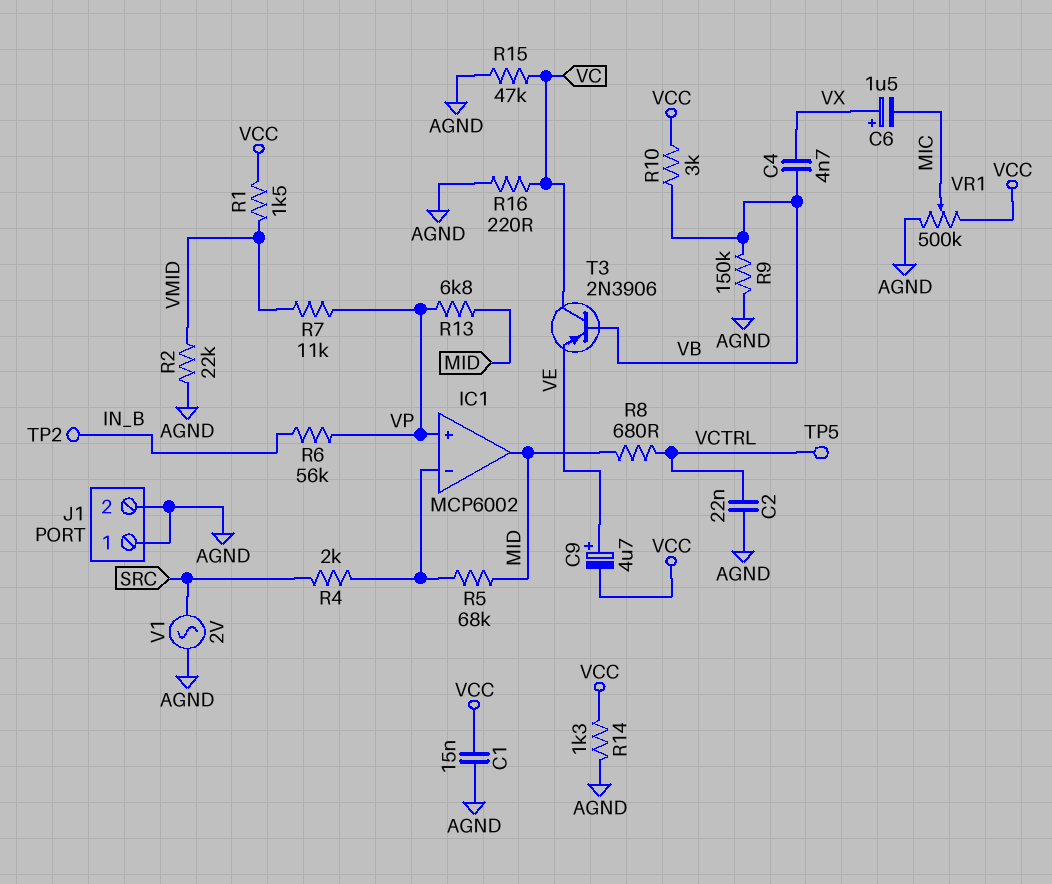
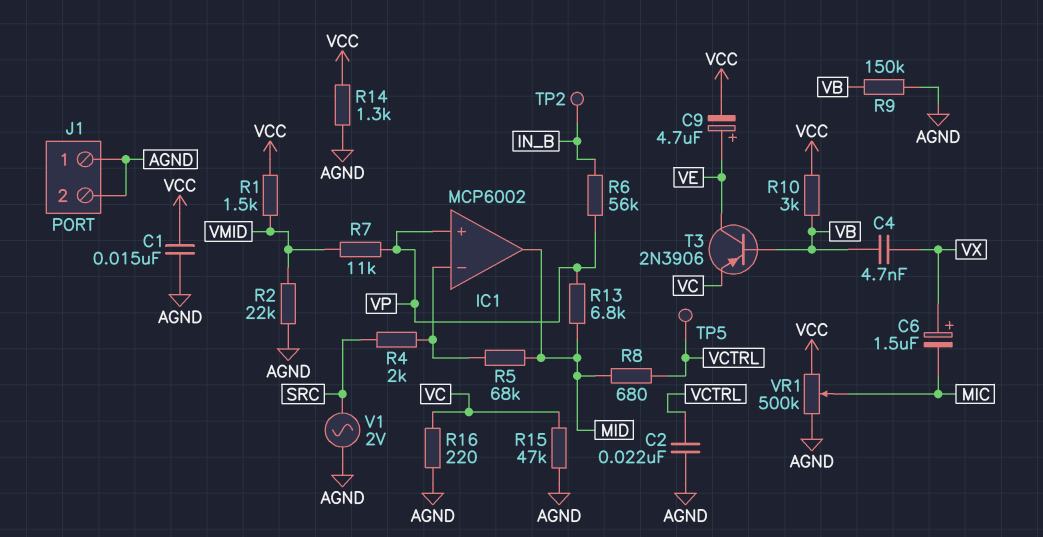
T3: PNP 2N3906 (B VB, C VC, E VE) -> PNP 2N3906 (B VB, C VE, E VC)

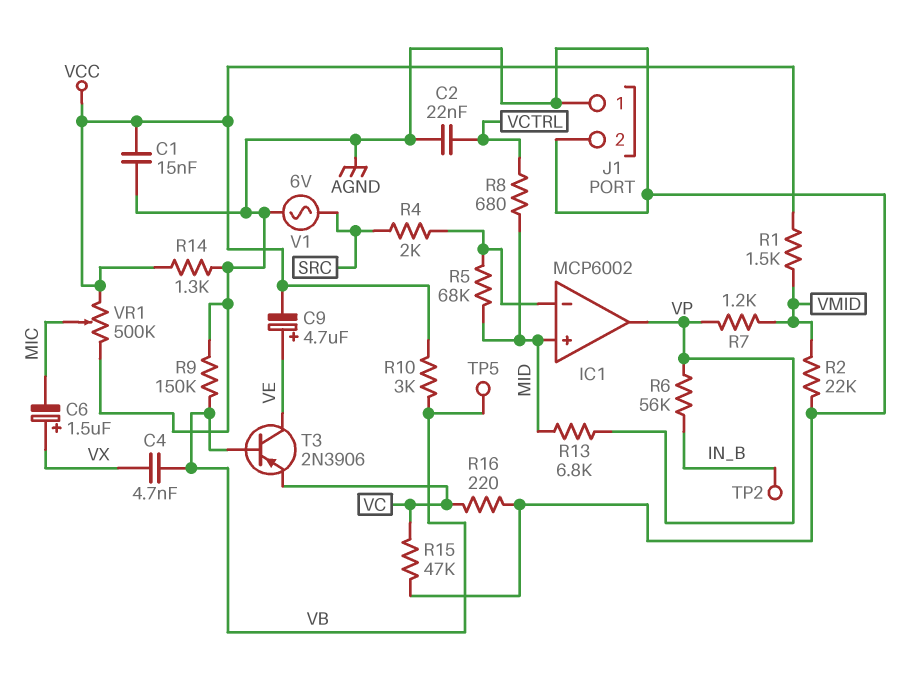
IC1 pin in+: VP -> MID
IC1 pin out: MID -> VP
R7: 11k (VMID, VP) -> 1.2k (VMID, VP)
TP5: test point (VCTRL) -> test point (VB)
V1: AC 2V (AGND, SRC) -> AC 6V (AGND, SRC)

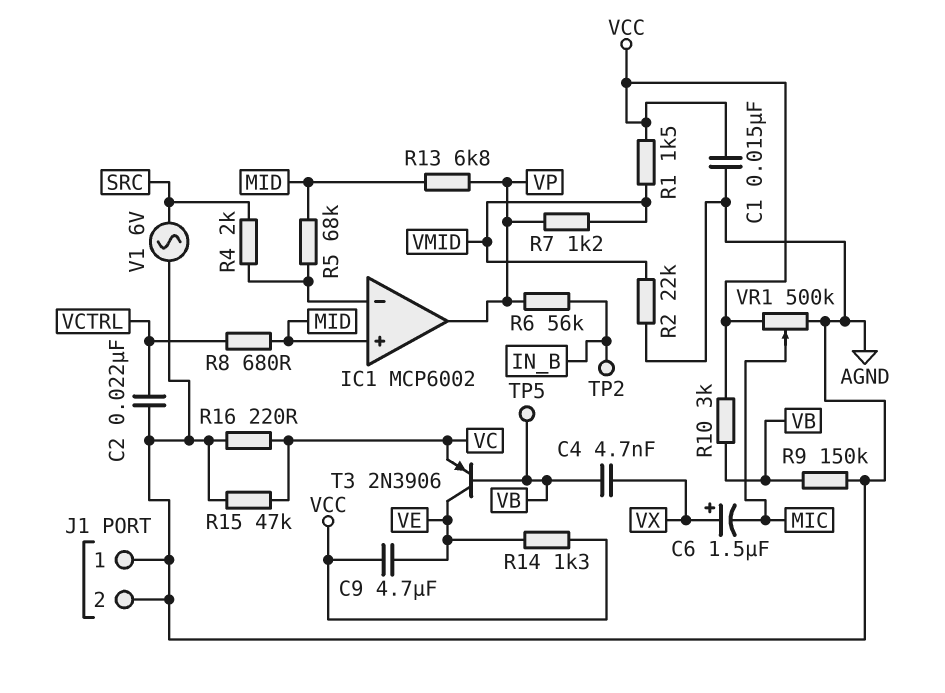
C9: 4.7uF (plus VE, minus VCC) -> 4.7uF (VCC, VE)
R14: 1.3k (AGND, VCC) -> 1.3k (VCC, VE)

